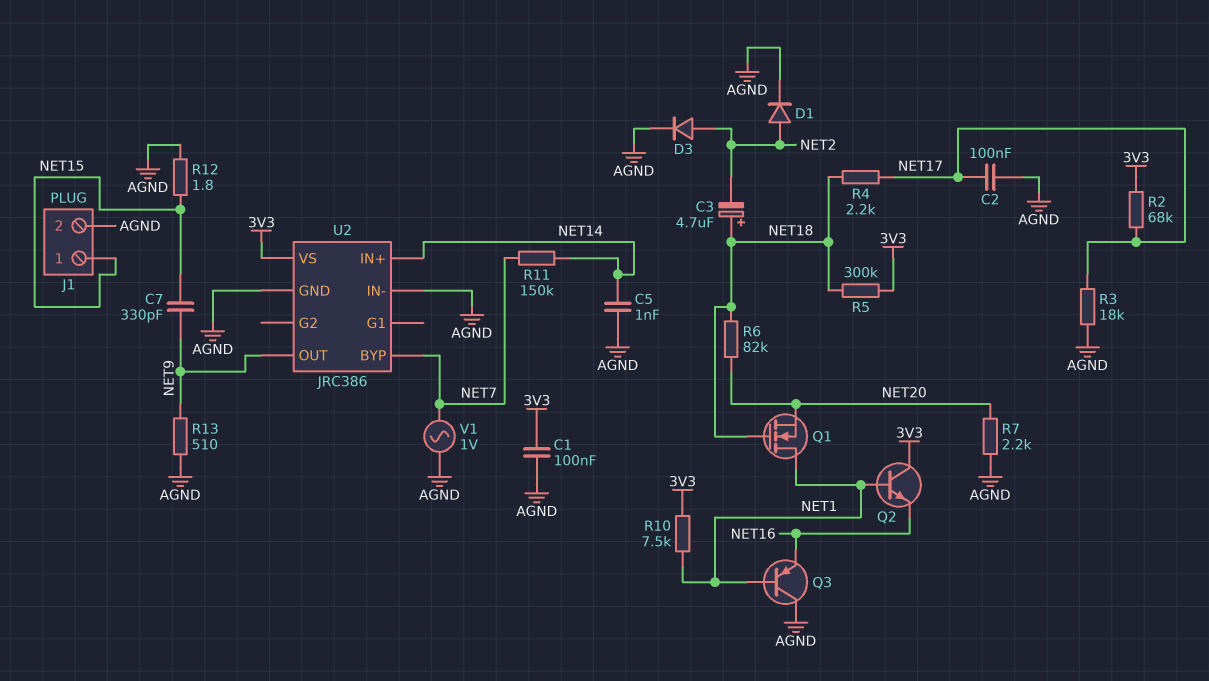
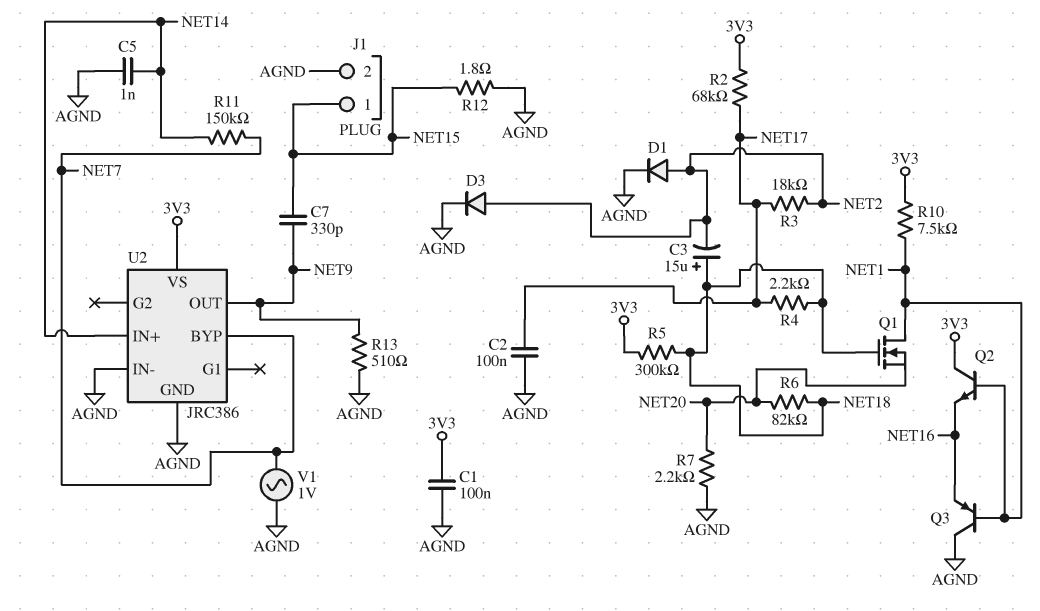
C3: 4.7uF (plus NET18, minus NET2) -> 15uF (plus NET18, minus NET2)
R3: 18k (AGND, NET17) -> 18k (NET2, NET17)

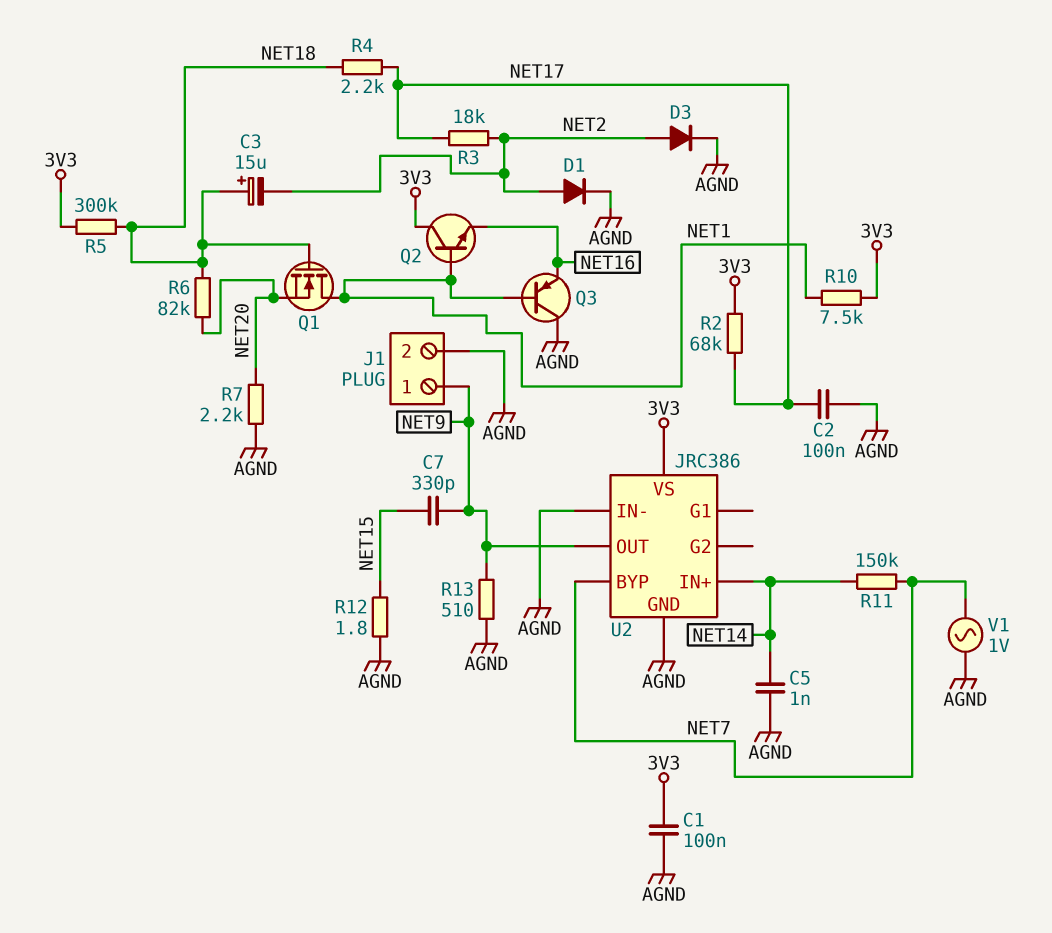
J1 pin 1: NET15 -> NET9

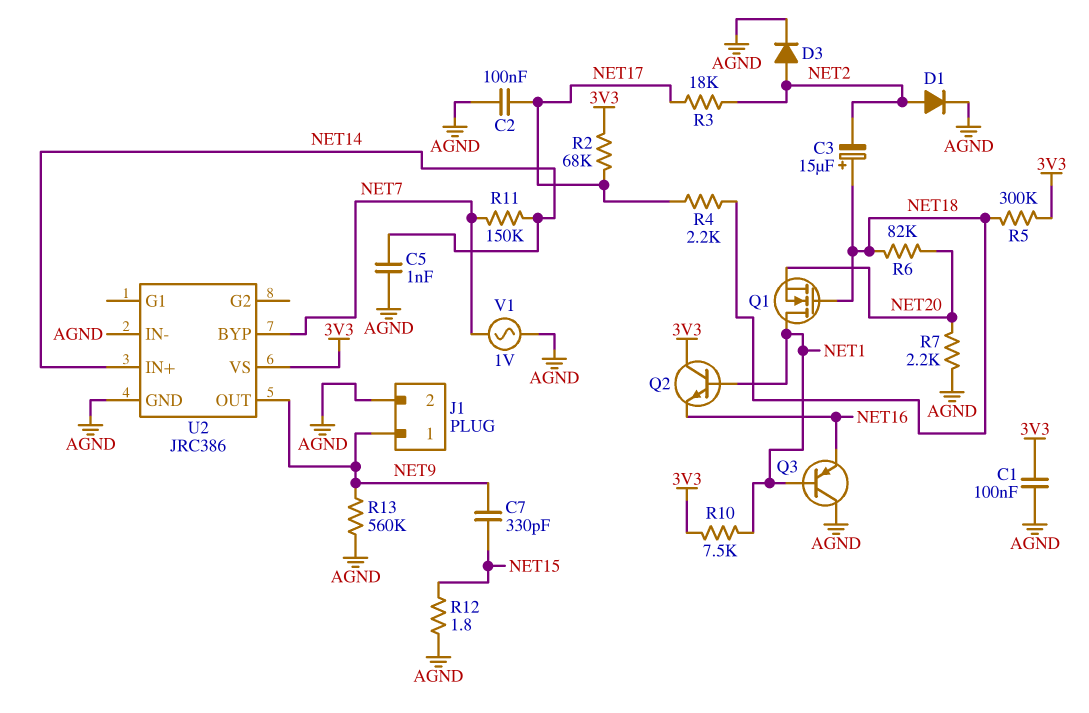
R13: 510 (AGND, NET9) -> 560k (AGND, NET9)

